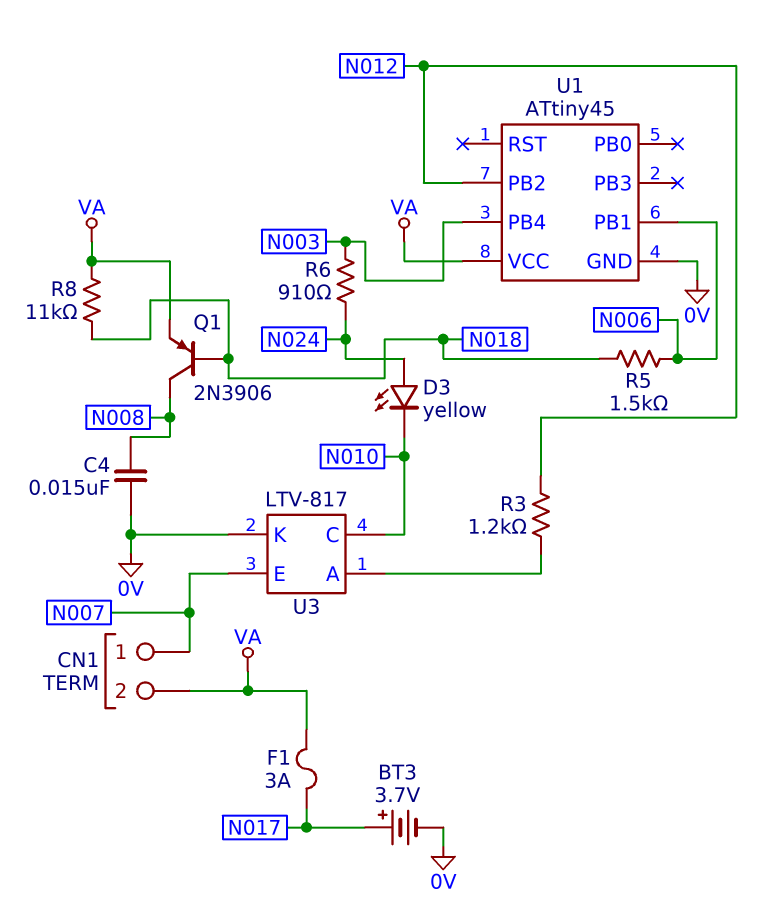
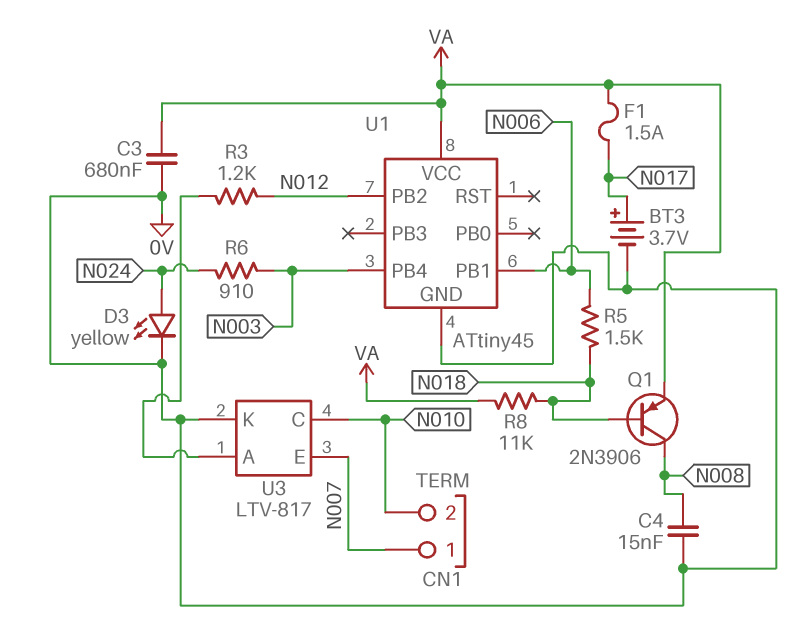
C3: none -> 680nF (0V, VA)
CN1 pin 2: VA -> N010
D3: LED yellow (A N024, K N010) -> LED yellow (A N024, K 0V)
F1: 3A (N017, VA) -> 1.5A (N017, VA)

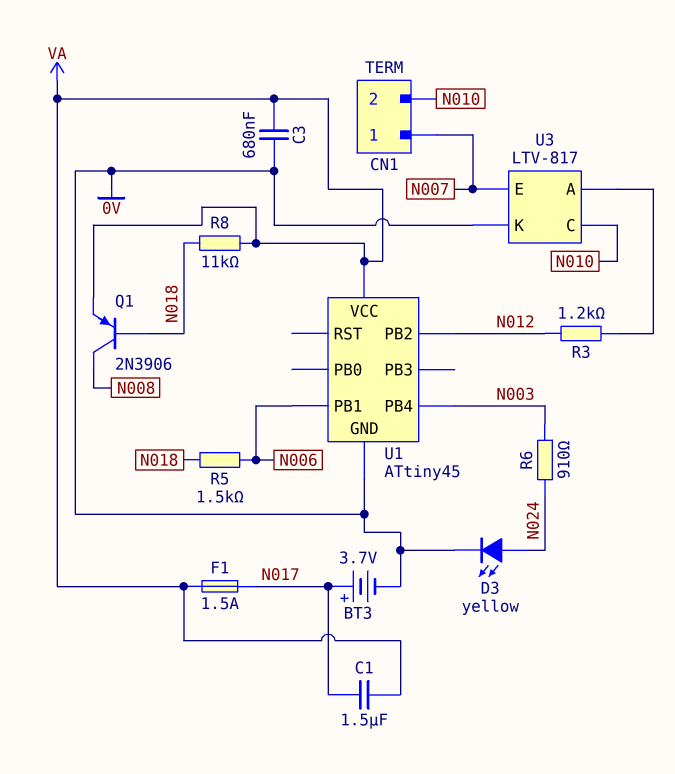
C1: none -> 1.5uF (N017, VA)
C4: 15nF (0V, N008) -> none

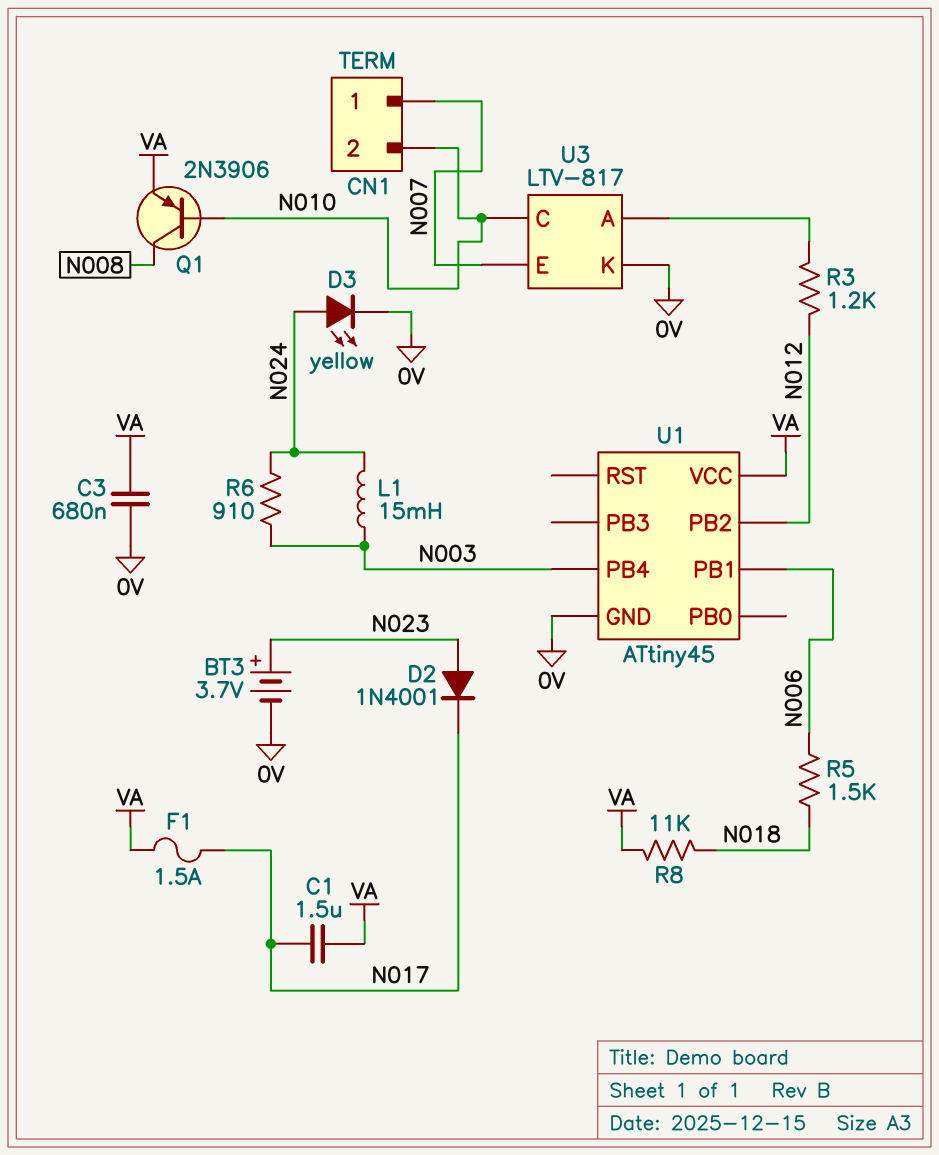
BT3: 3.7V (plus N017, minus 0V) -> 3.7V (plus N023, minus 0V)
D2: none -> diode 1N4001 (A N023, K N017)
L1: none -> 15mH (N003, N024)
Q1: PNP 2N3906 (B N018, C N008, E VA) -> PNP 2N3906 (B N010, C N008, E VA)

